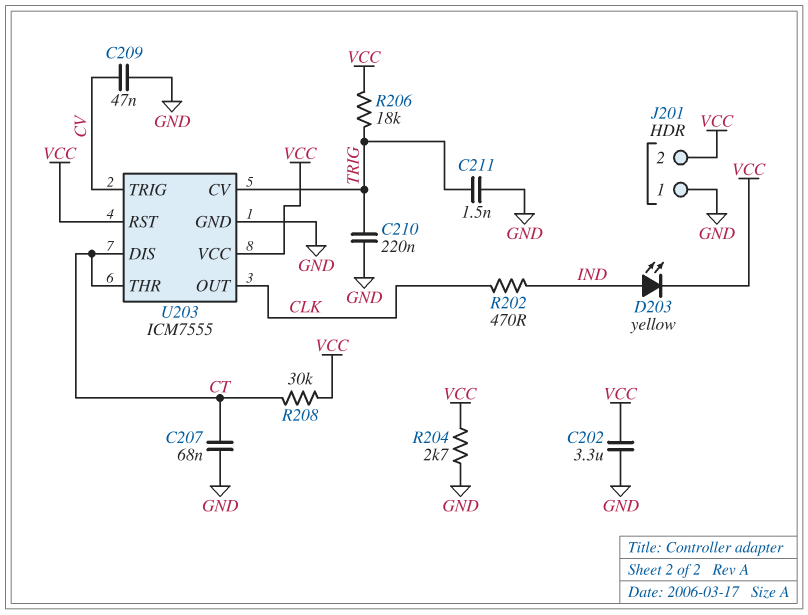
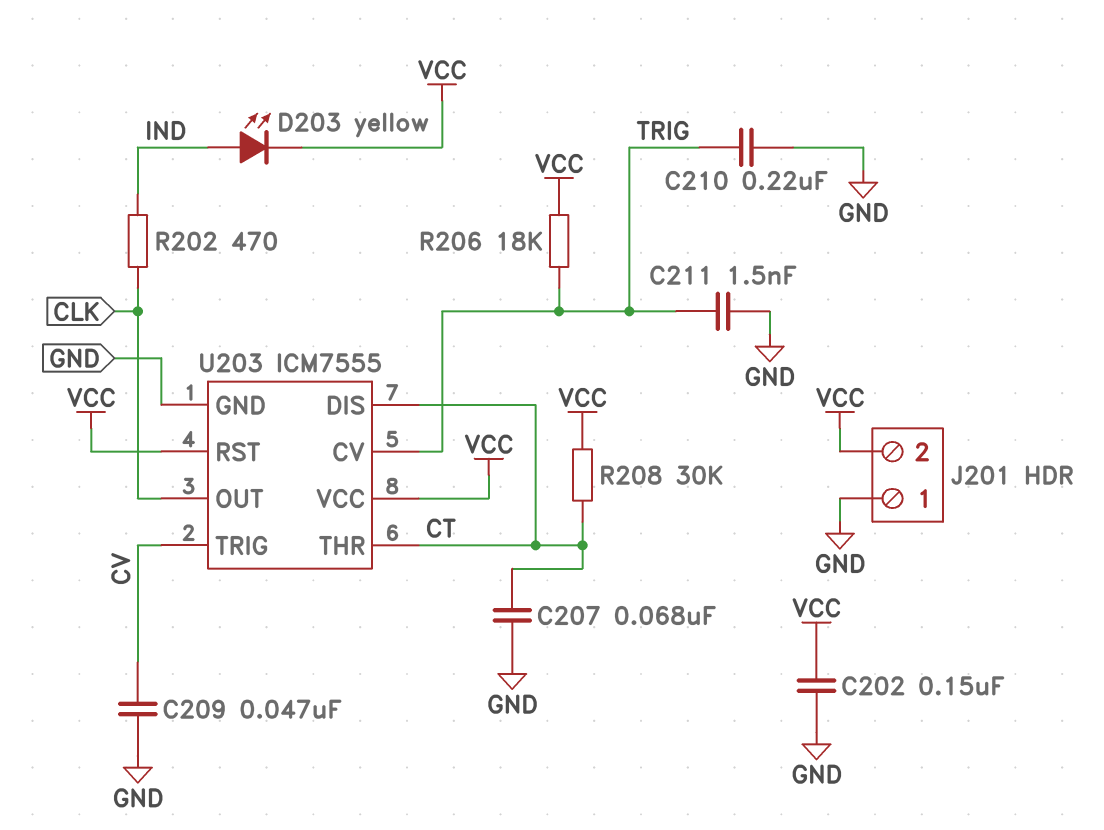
C202: 3.3uF (GND, VCC) -> 150nF (GND, VCC)
R204: 2.7k (GND, VCC) -> none

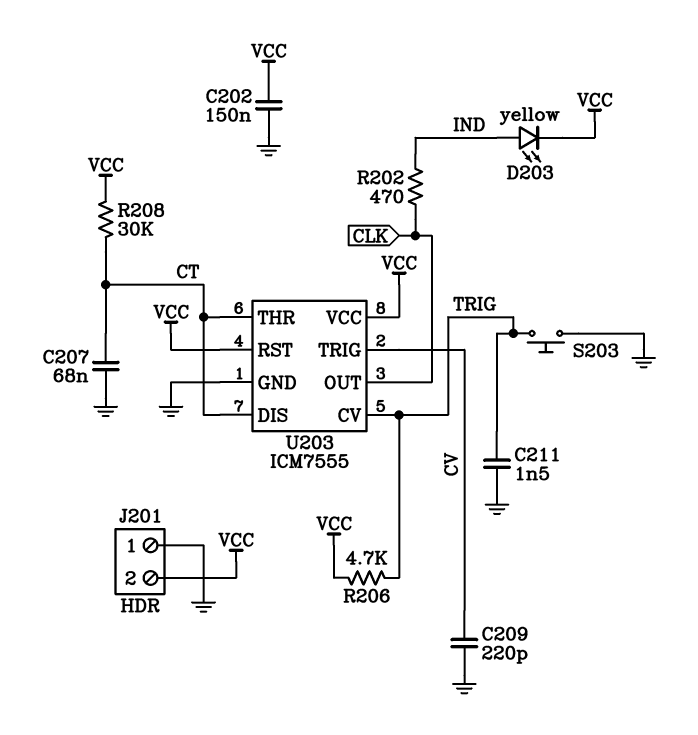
C209: 47nF (CV, GND) -> 220pF (CV, GND)
C210: 220nF (GND, TRIG) -> none
R206: 18k (TRIG, VCC) -> 4.7k (TRIG, VCC)
S203: none -> button (GND, TRIG)

